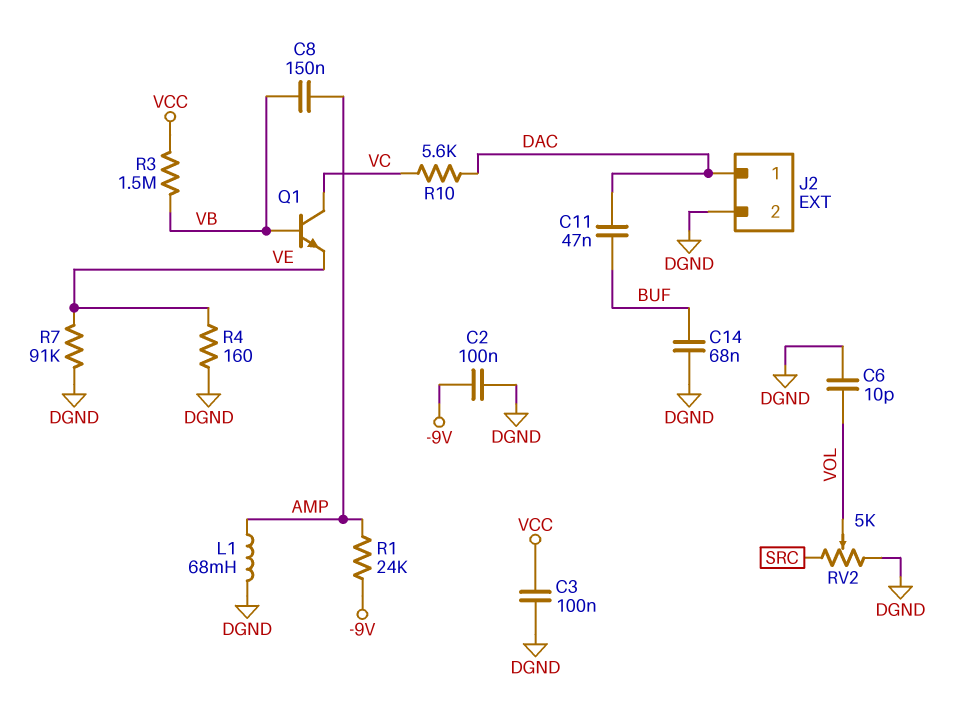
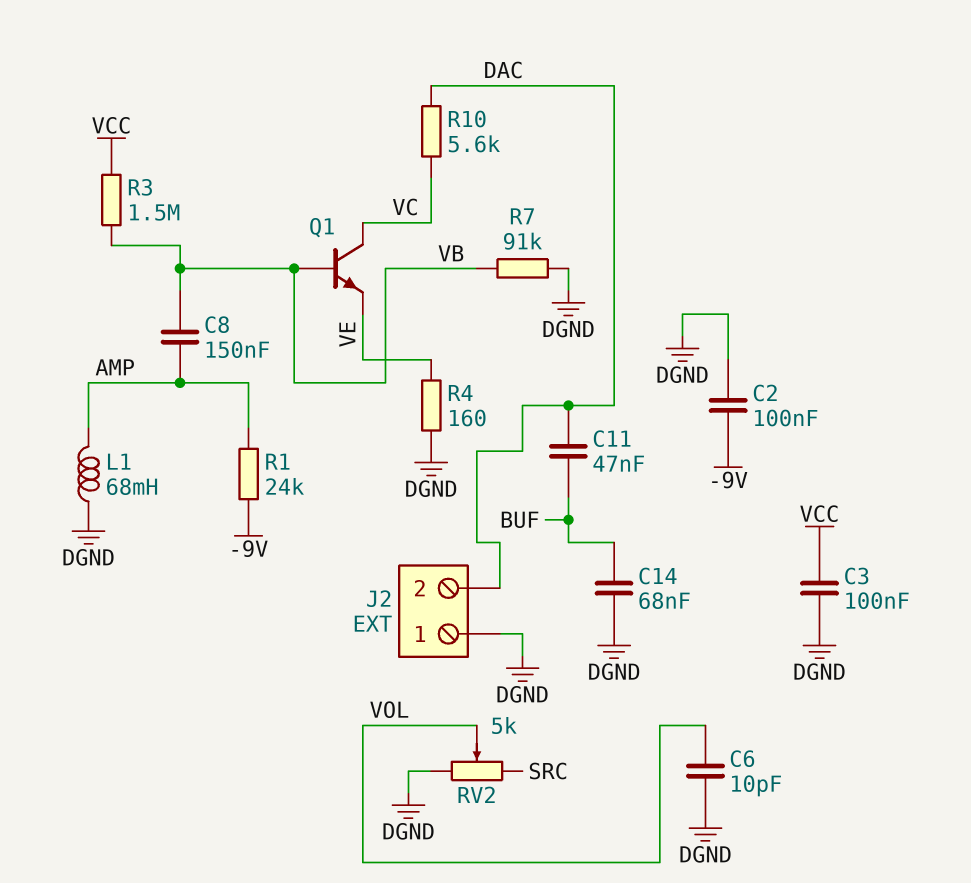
J2 pin 1: DAC -> DGND
J2 pin 2: DGND -> DAC
R7: 91k (DGND, VE) -> 91k (DGND, VB)

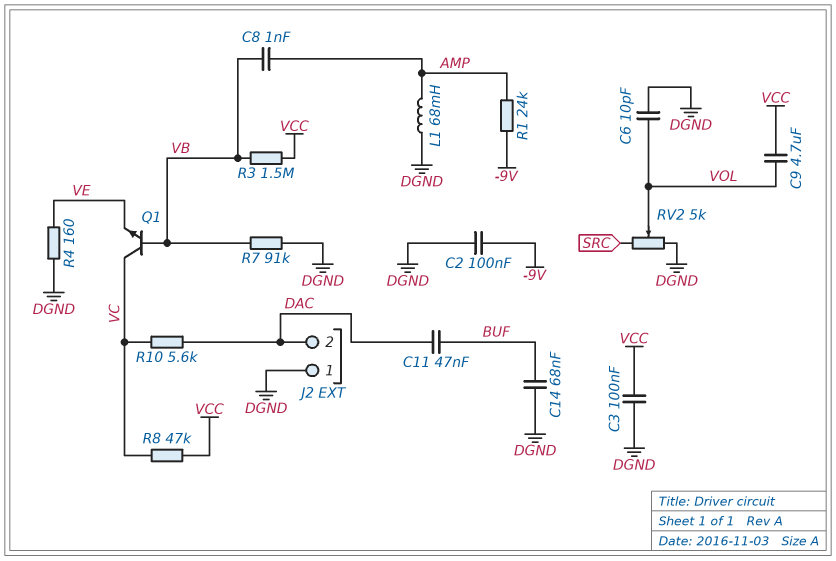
C8: 150nF (AMP, VB) -> 1nF (AMP, VB)
C9: none -> 4.7uF (VCC, VOL)
R8: none -> 47k (VC, VCC)

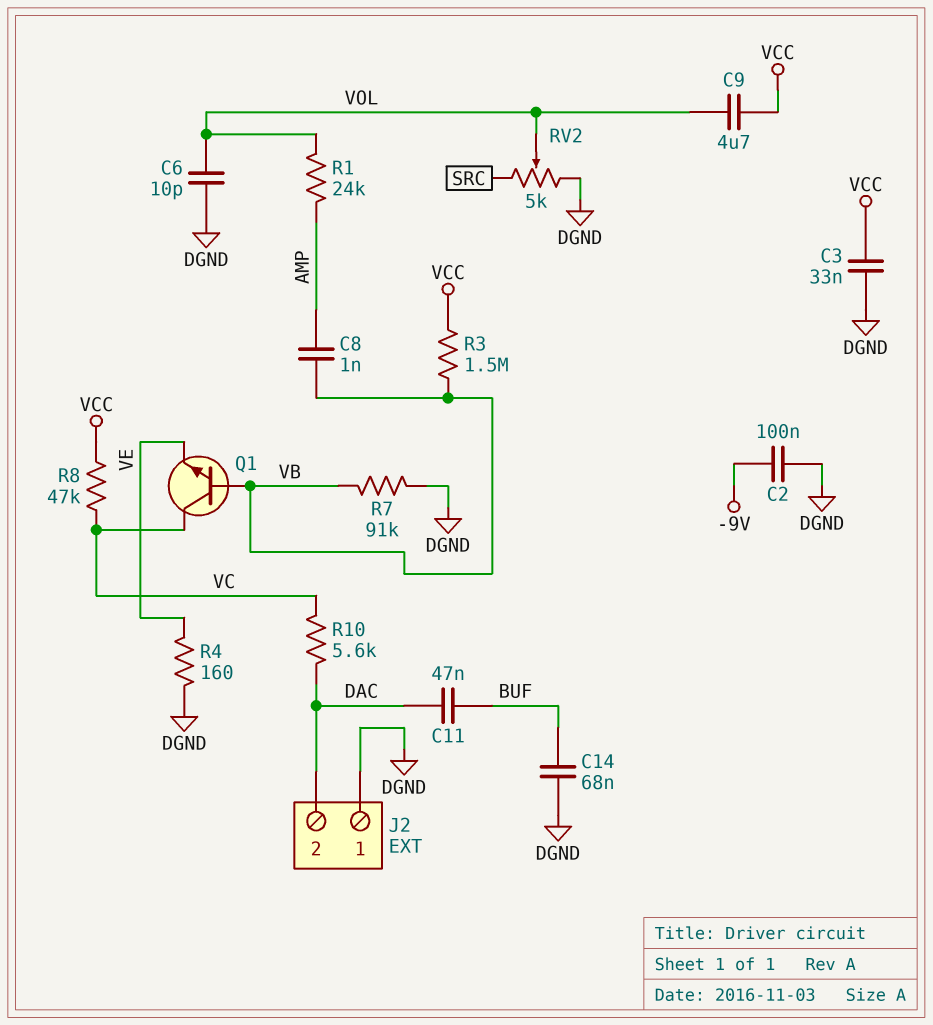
C3: 100nF (DGND, VCC) -> 33nF (DGND, VCC)
L1: 68mH (AMP, DGND) -> none
R1: 24k (-9V, AMP) -> 24k (AMP, VOL)

